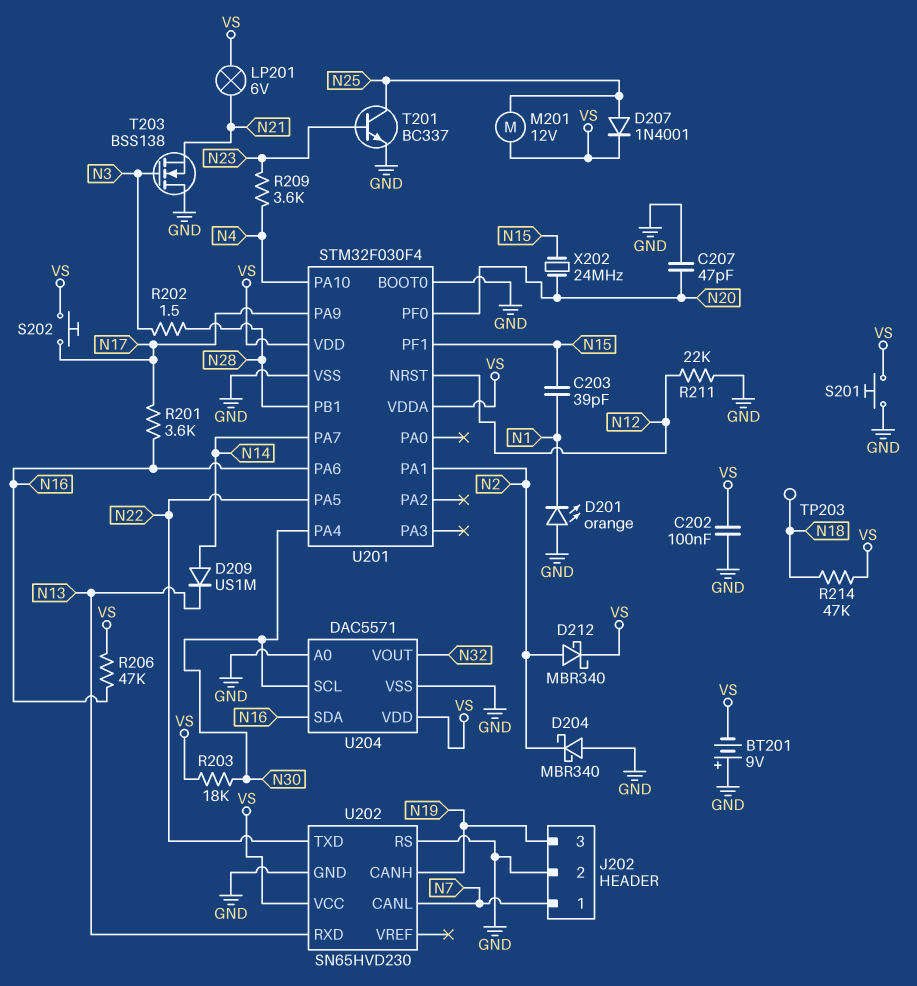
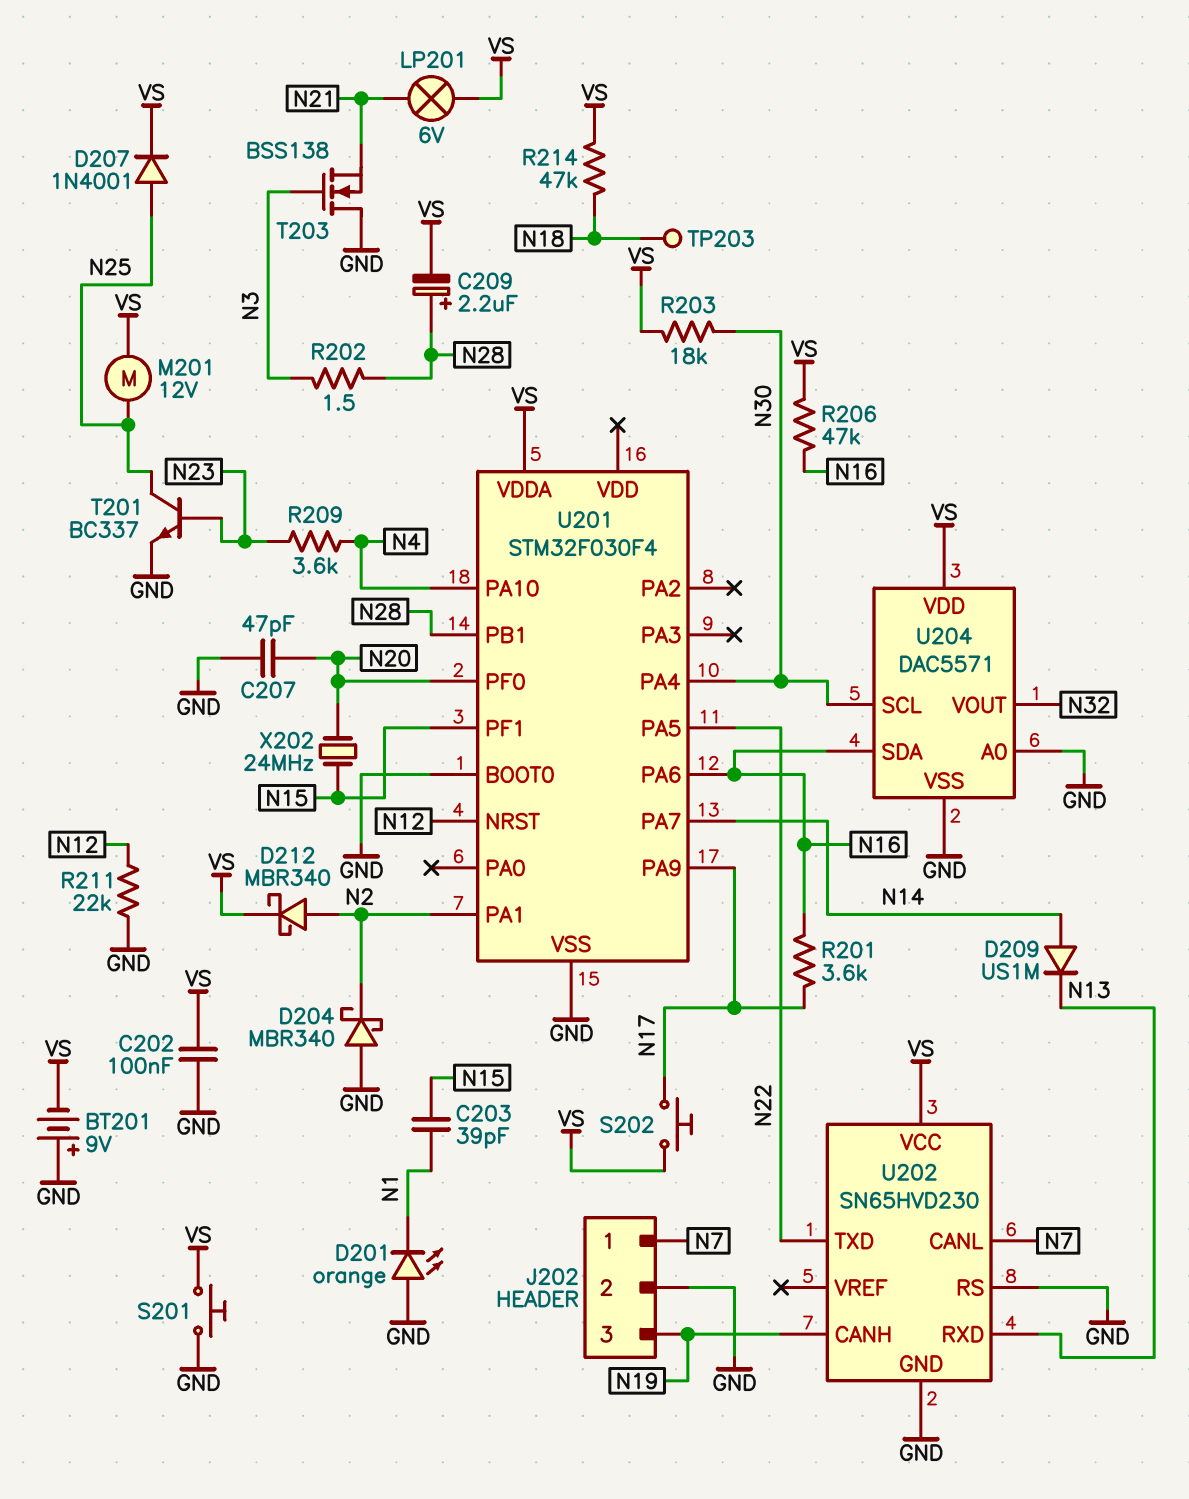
C209: none -> 2.2uF (plus N28, minus VS)
U201 pin VDD: VS -> none

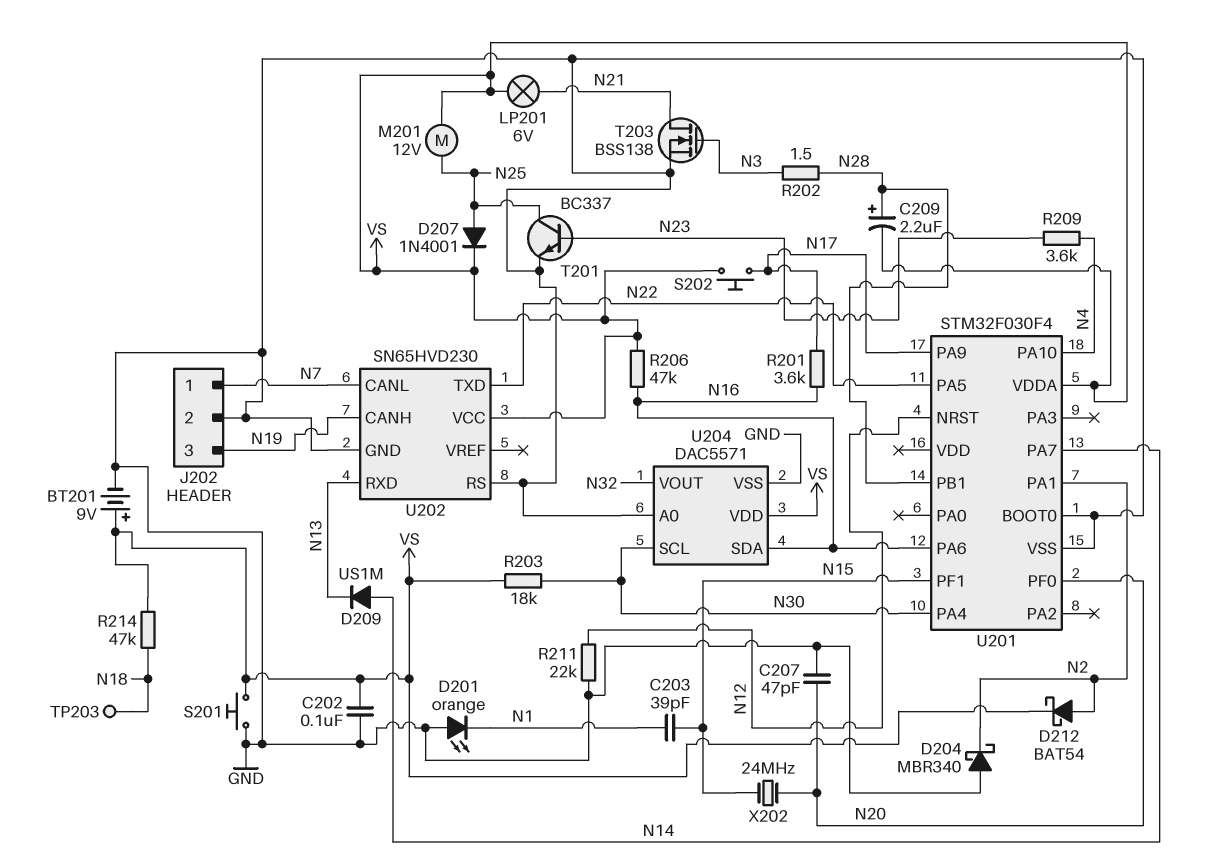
BT201: 9V (plus GND, minus VS) -> 9V (plus VS, minus GND)
D212: schottky MBR340 (A N2, K VS) -> schottky BAT54 (A N2, K VS)
T203: NMOS BSS138 (G N3, D GND, S N21) -> NMOS BSS138 (G N3, D N21, S GND)

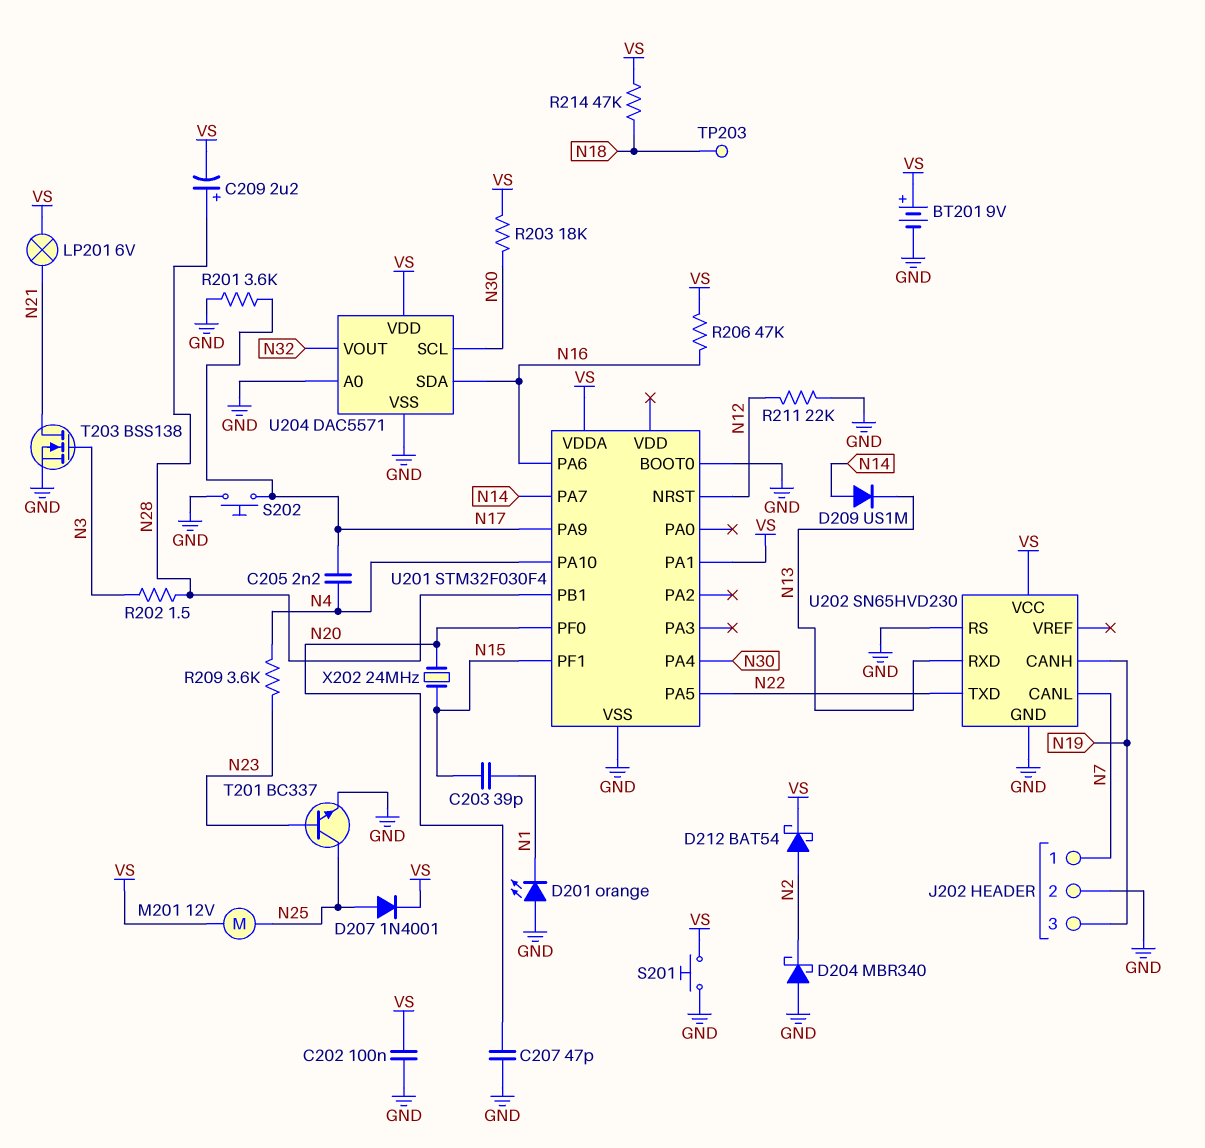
C205: none -> 2.2nF (N4, N17)
R201: 3.6k (N16, N17) -> 3.6k (GND, N17)
S202: button (N17, VS) -> button (GND, N17)
U201 pin PA1: N2 -> VS

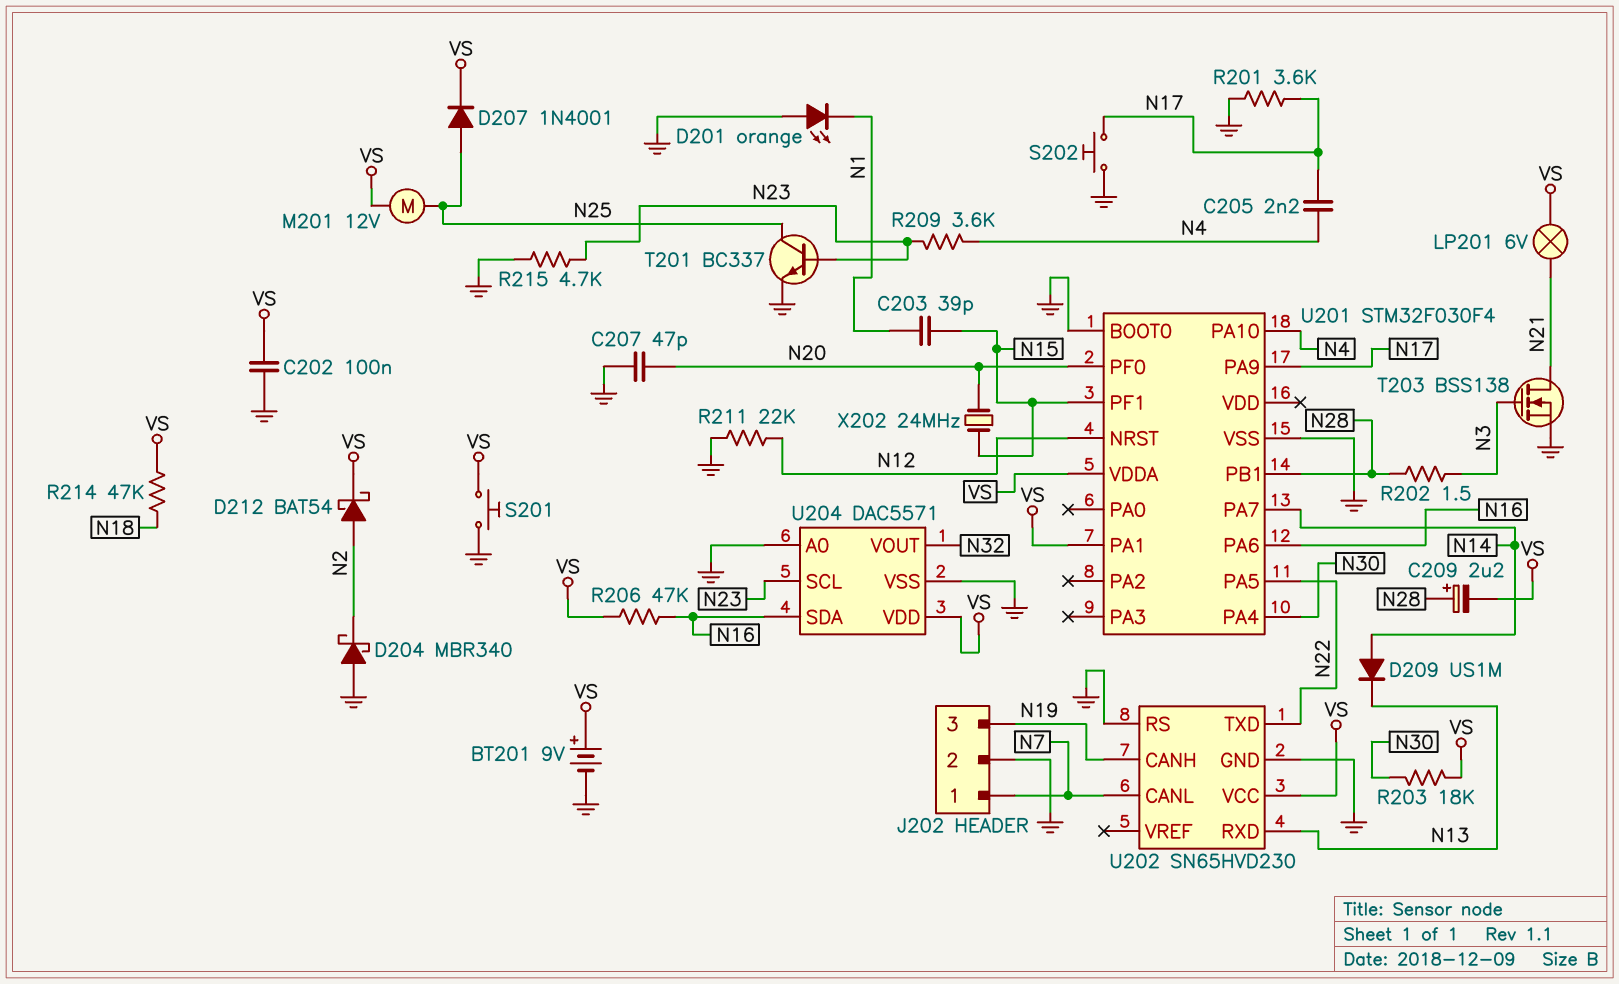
R215: none -> 4.7k (GND, N23)
TP203: test point (N18) -> none
U204 pin SCL: N30 -> N23

